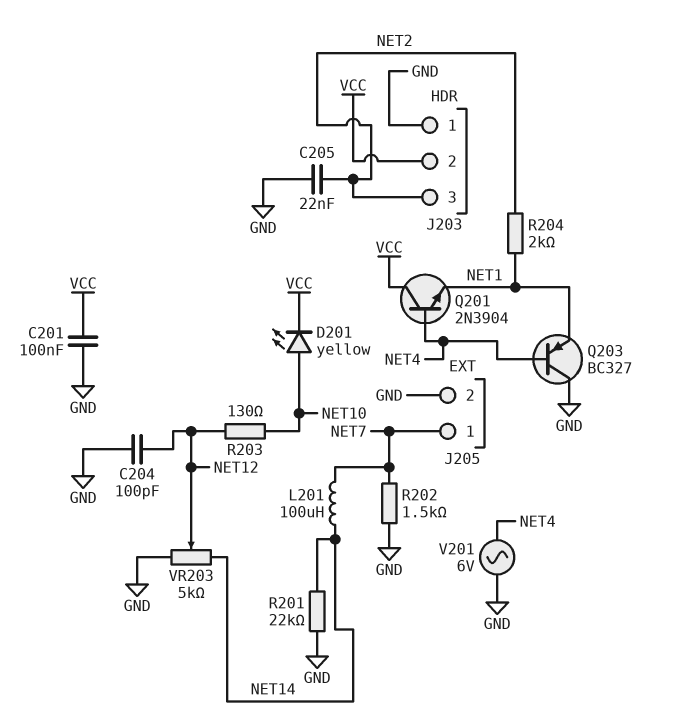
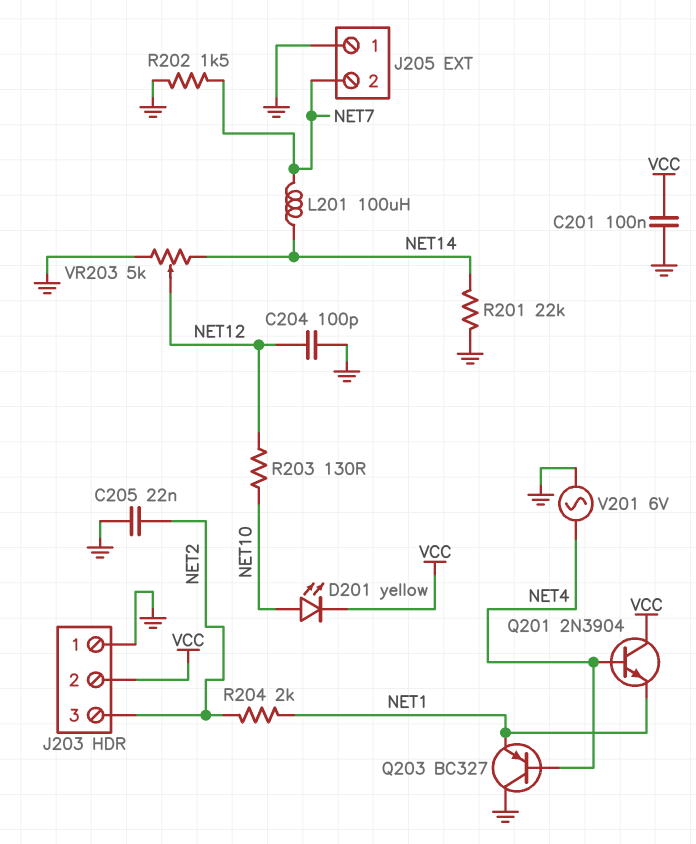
J205 pin 1: NET7 -> GND
J205 pin 2: GND -> NET7

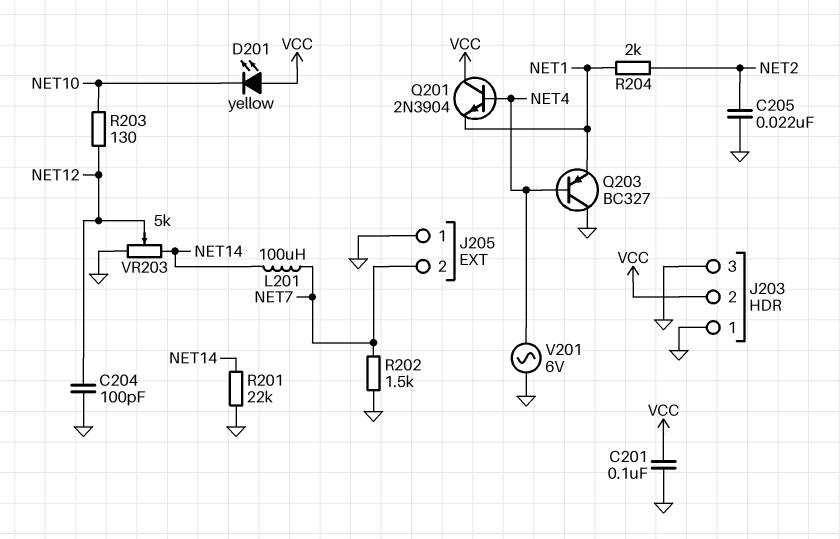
D201: LED yellow (A NET10, K VCC) -> LED yellow (A VCC, K NET10)
J203 pin 3: NET2 -> GND

